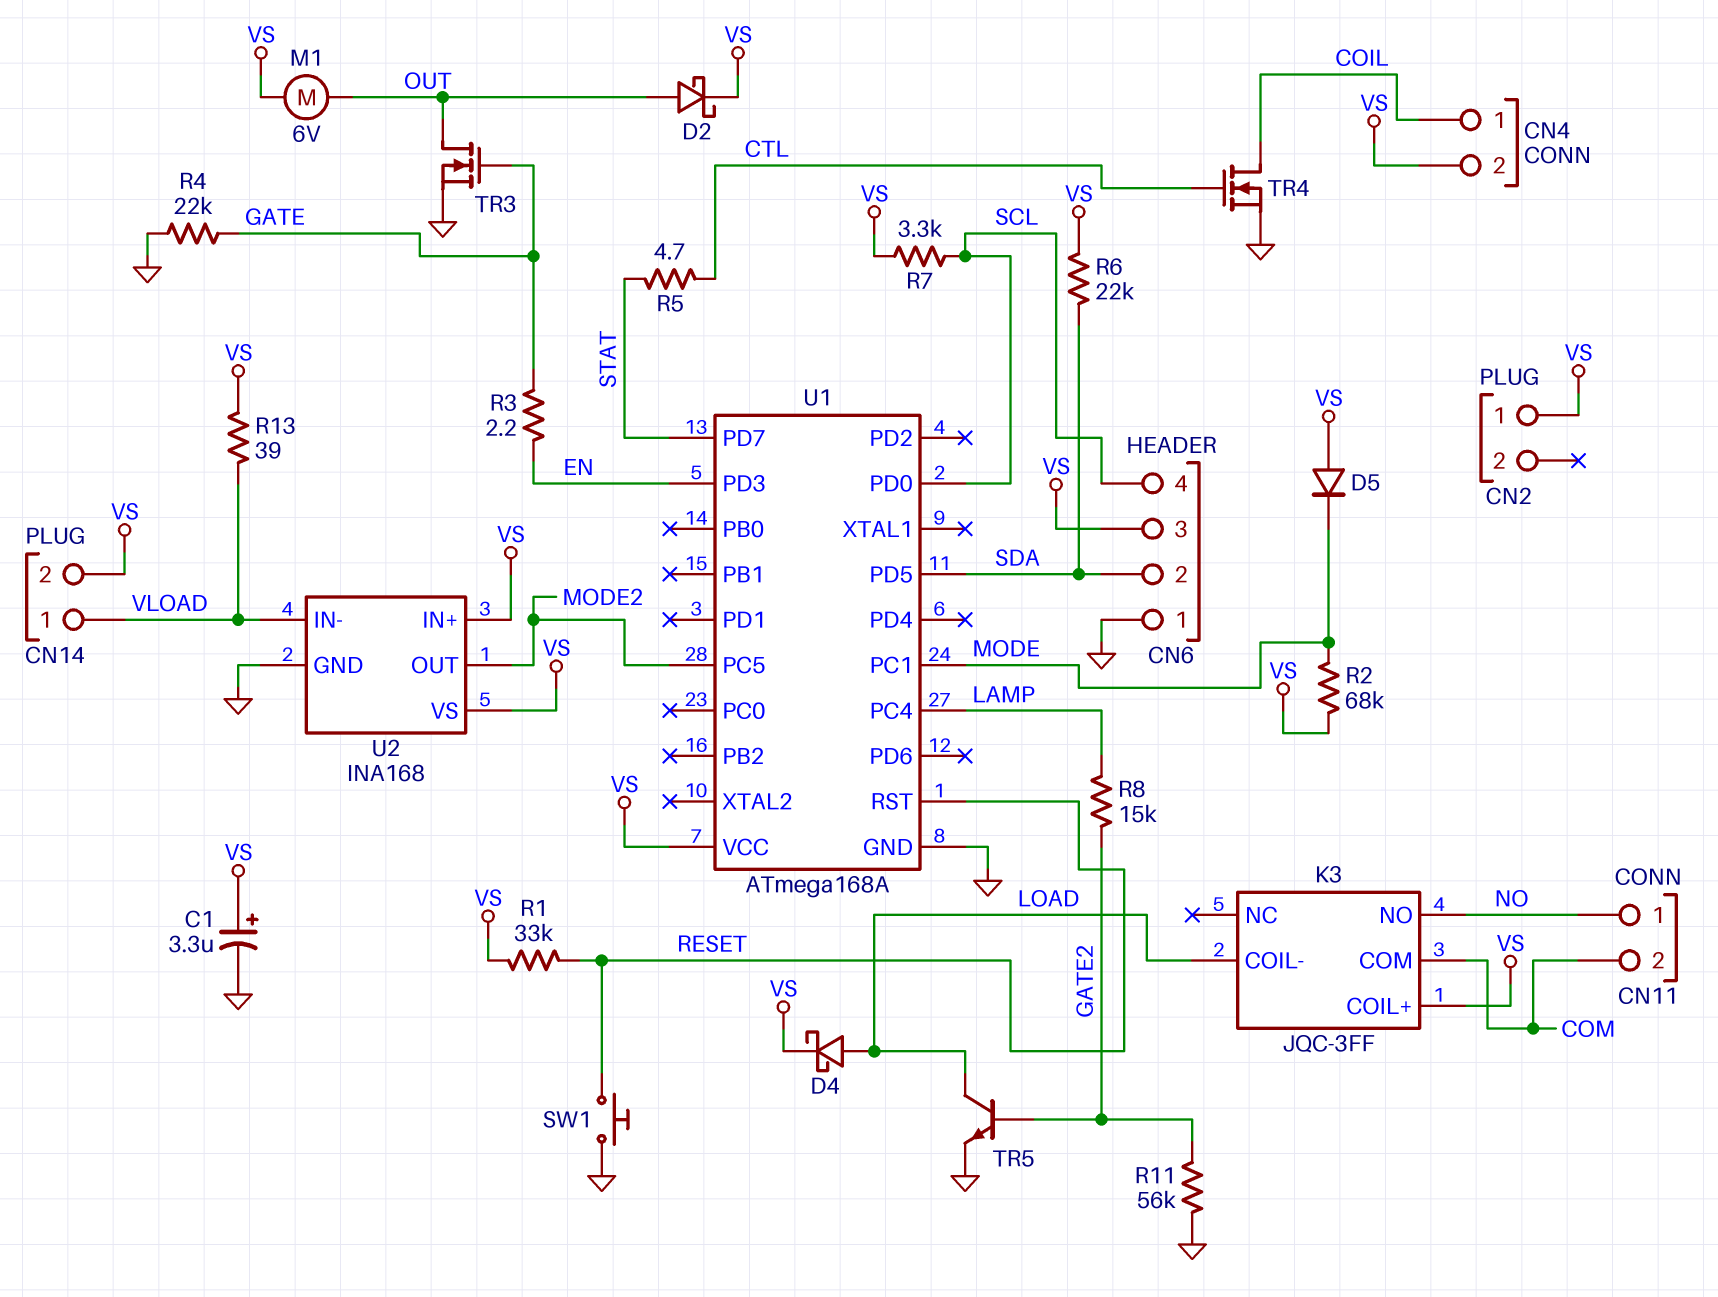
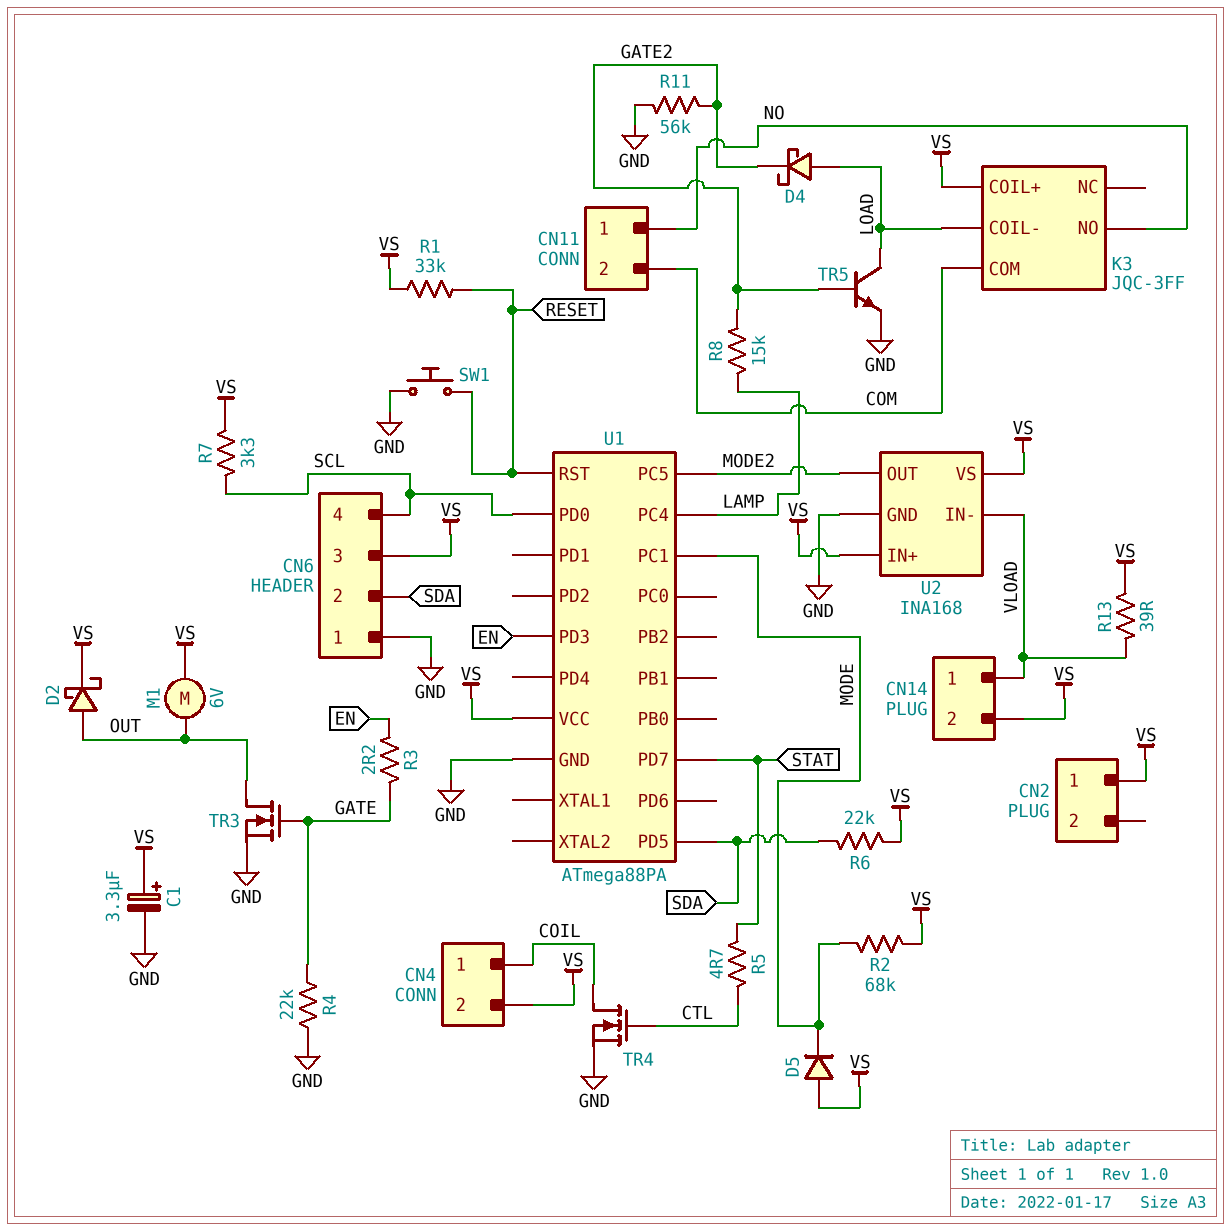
D4: schottky (A LOAD, K VS) -> schottky (A LOAD, K GATE2)
U1: ATmega168A -> ATmega88PA

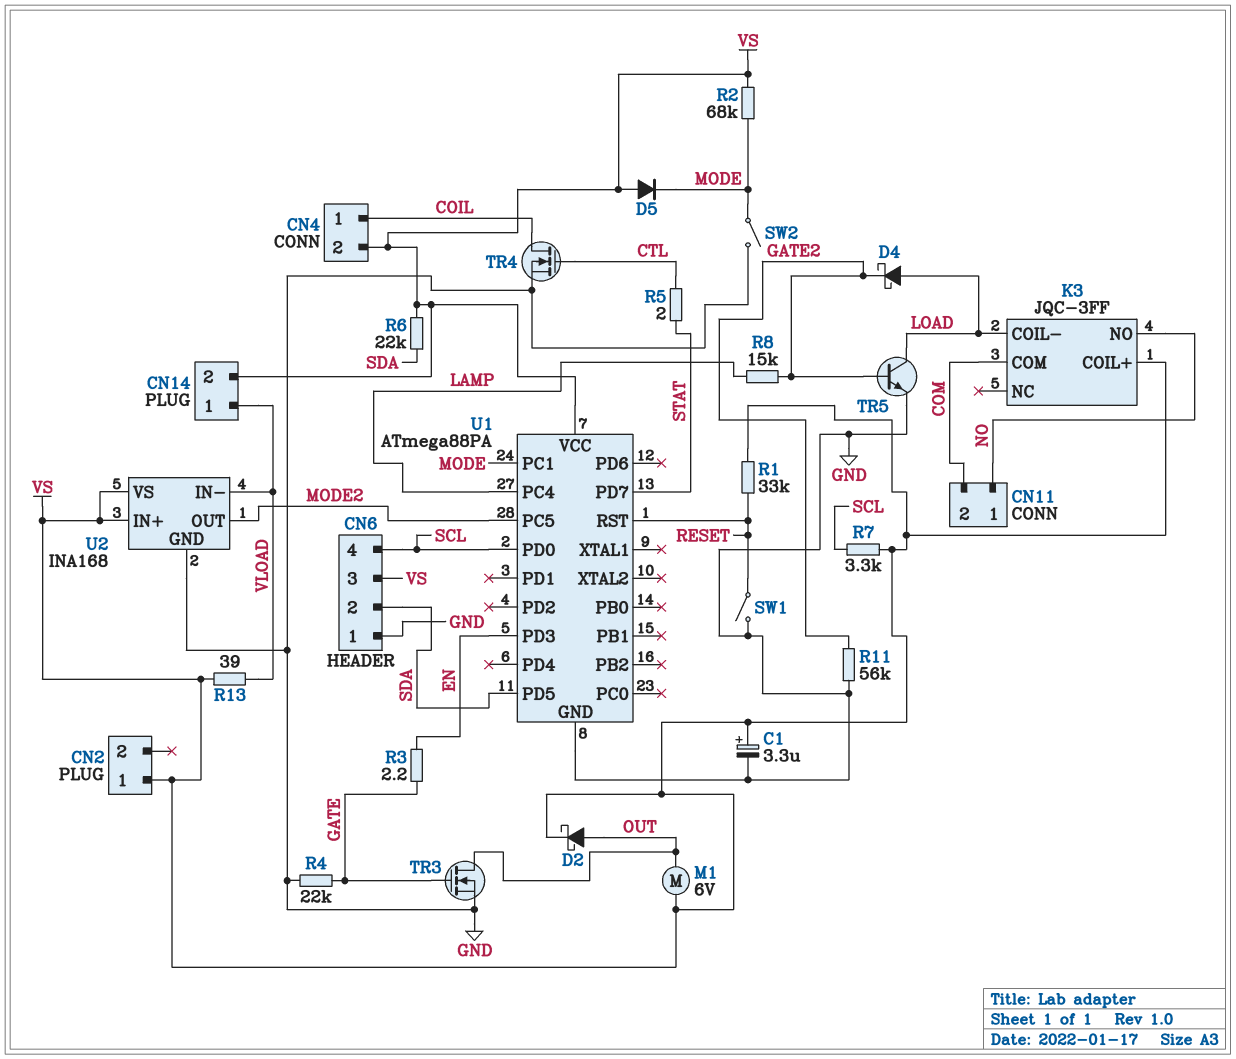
R5: 4.7 (CTL, STAT) -> 2 (CTL, STAT)
SW1: button (GND, RESET) -> switch (GND, RESET)
SW2: none -> switch (GND, MODE)

